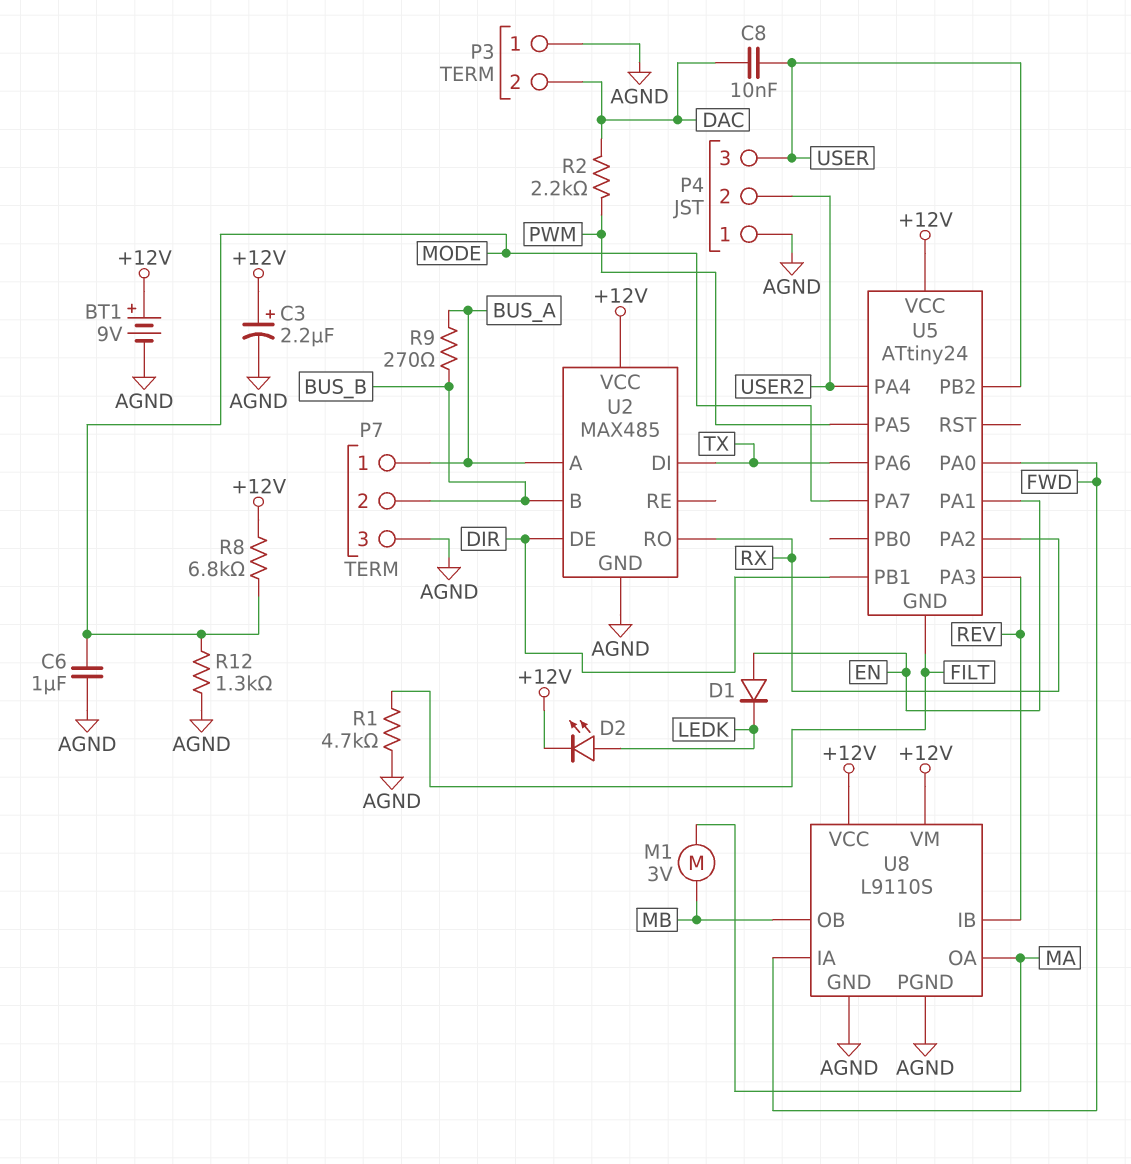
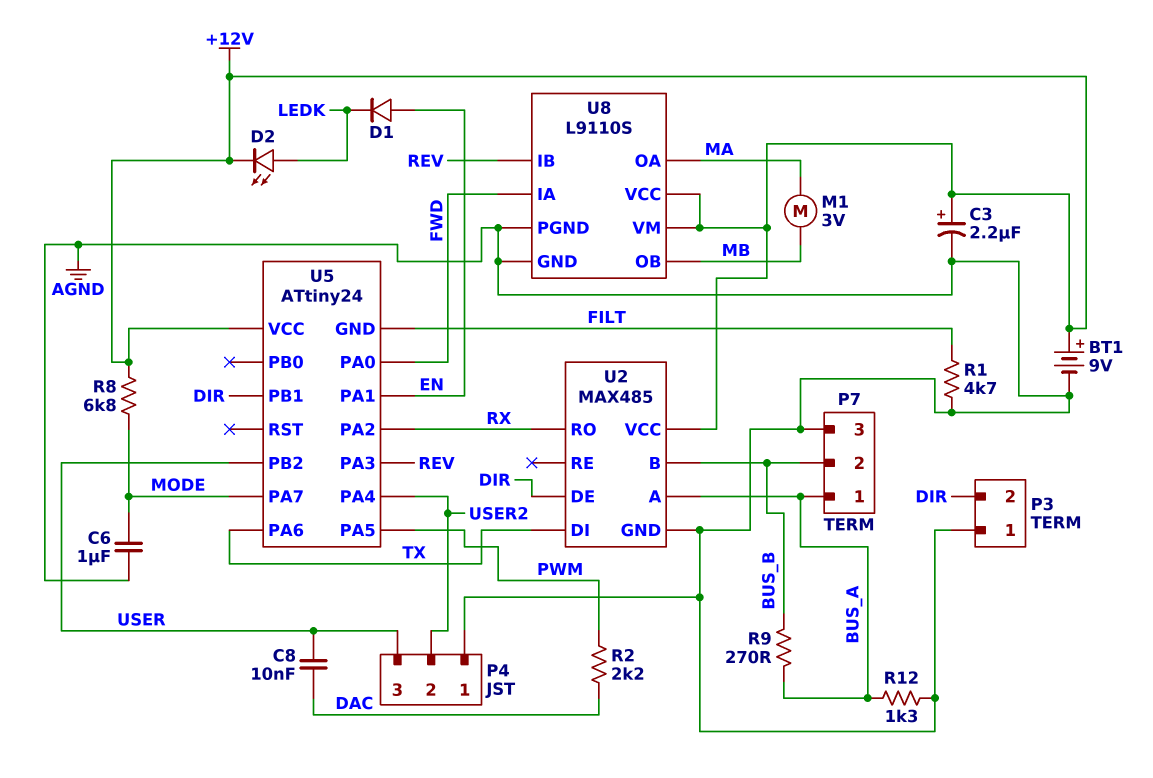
P3 pin 2: DAC -> DIR
R12: 1.3k (AGND, MODE) -> 1.3k (AGND, BUS_A)

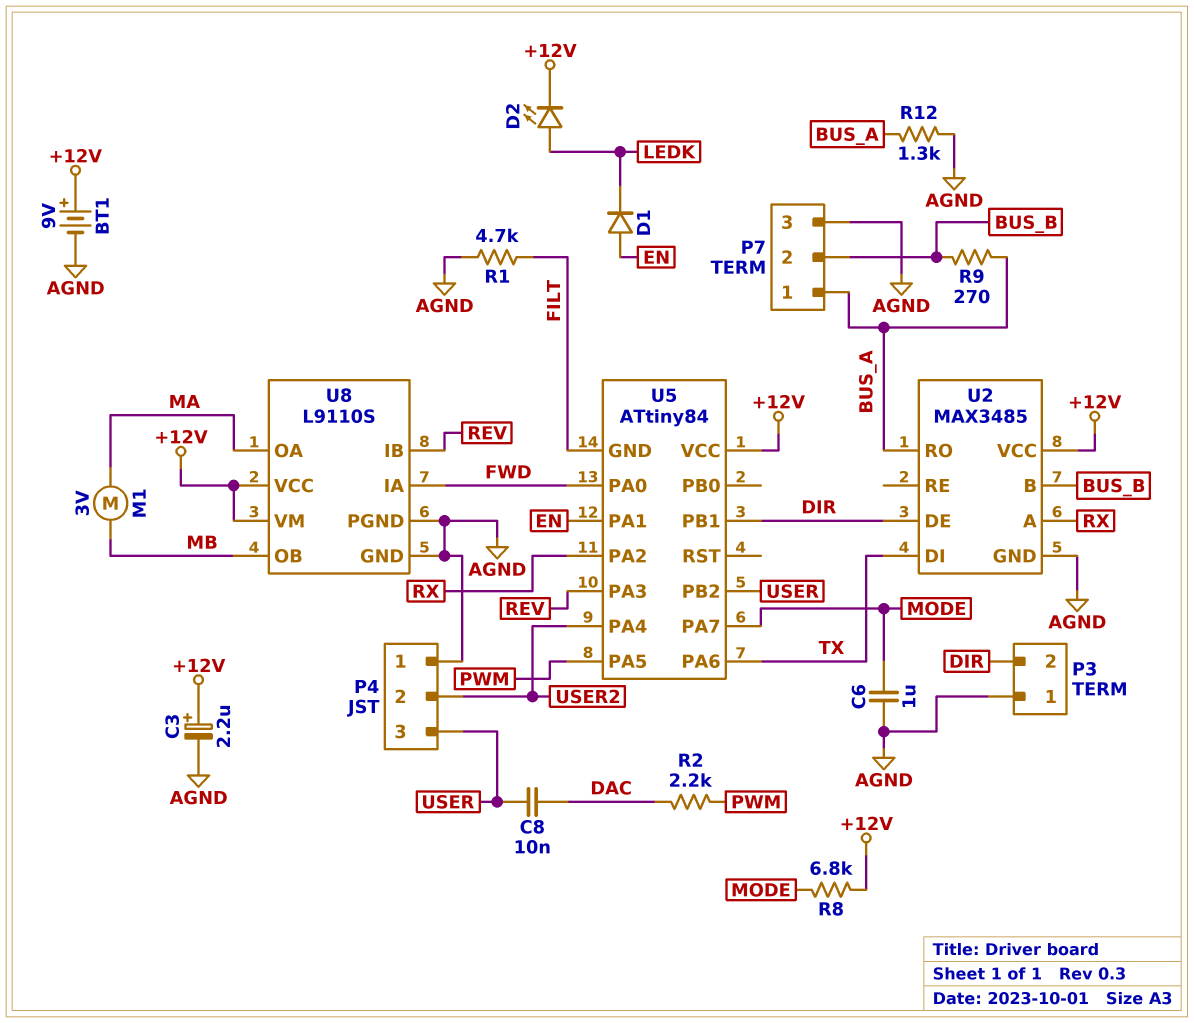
U2: MAX485 -> MAX3485
U2 pin A: BUS_A -> RX
U2 pin RO: RX -> BUS_A
U5: ATtiny24 -> ATtiny84

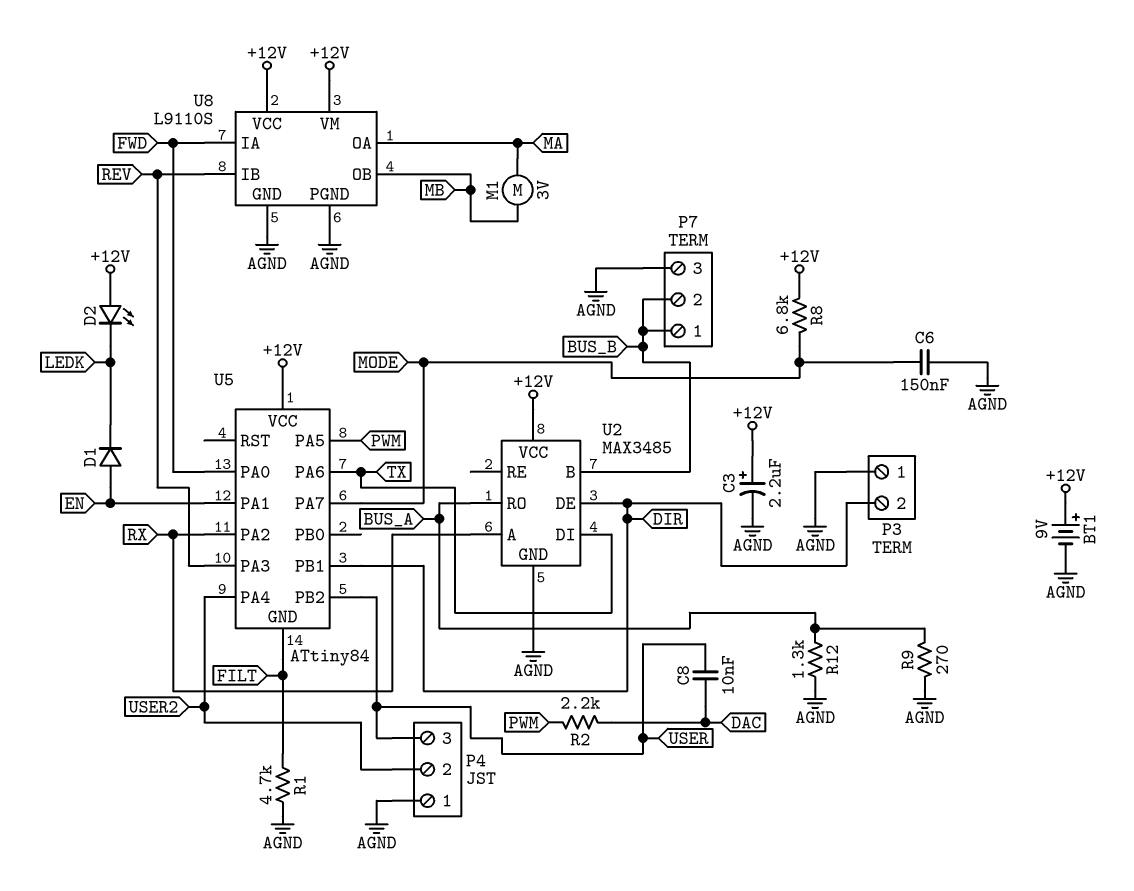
C6: 1uF (AGND, MODE) -> 150nF (AGND, MODE)
D2: LED (A LEDK, K +12V) -> LED (A +12V, K LEDK)
P7 pin 1: BUS_A -> BUS_B
R9: 270 (BUS_A, BUS_B) -> 270 (AGND, BUS_A)

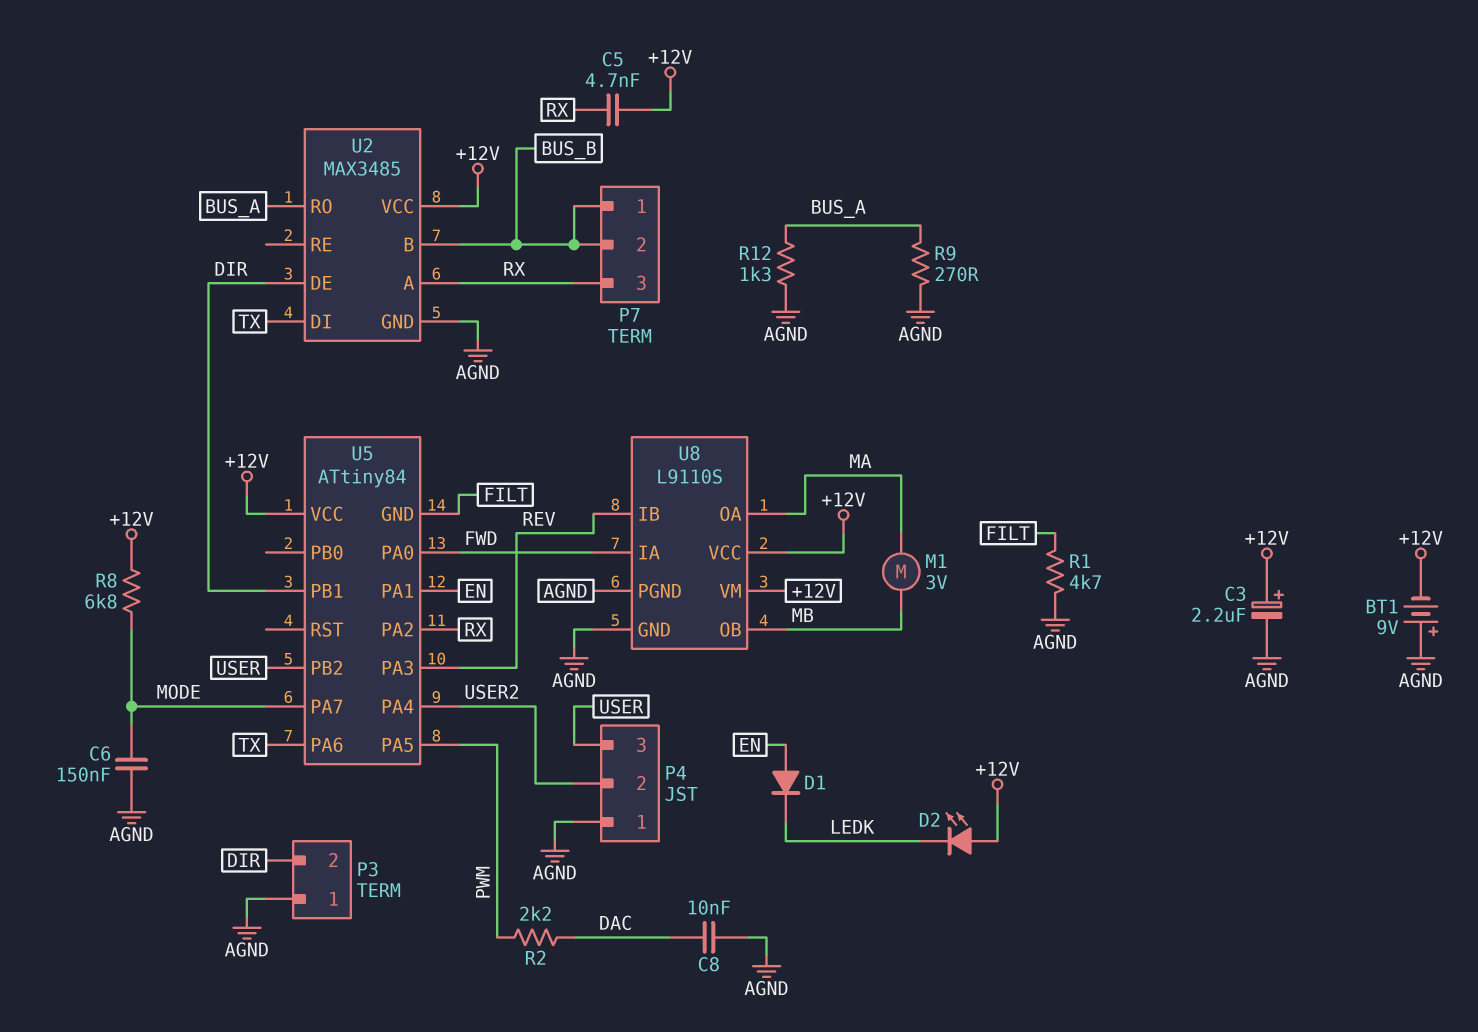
BT1: 9V (plus +12V, minus AGND) -> 9V (plus AGND, minus +12V)
C5: none -> 4.7nF (+12V, RX)
C8: 10nF (DAC, USER) -> 10nF (AGND, DAC)
P7 pin 3: AGND -> RX

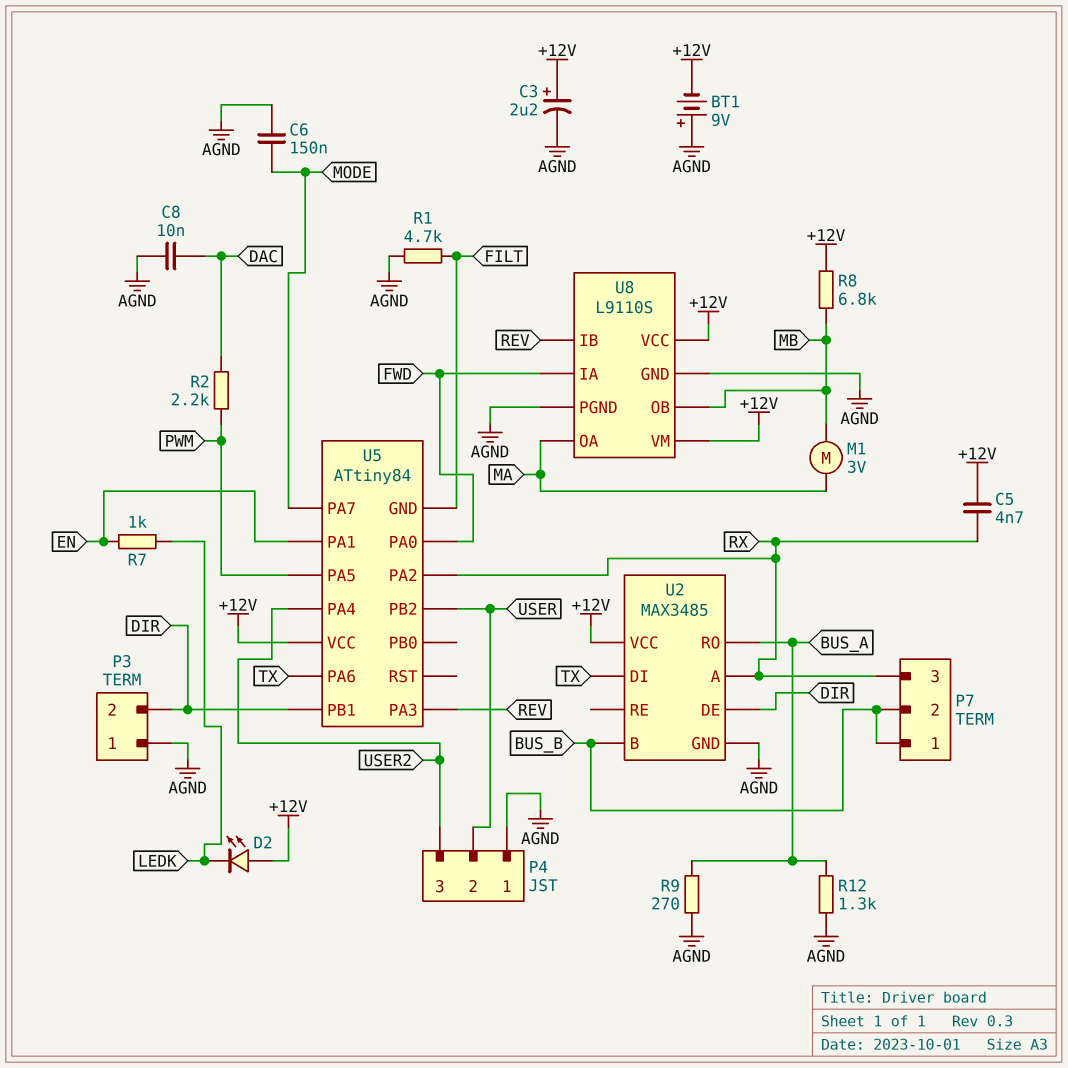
D1: diode (A EN, K LEDK) -> none
P4 pin 2: USER2 -> USER
P4 pin 3: USER -> USER2
R7: none -> 1k (EN, LEDK)
R8: 6.8k (+12V, MODE) -> 6.8k (+12V, MB)

